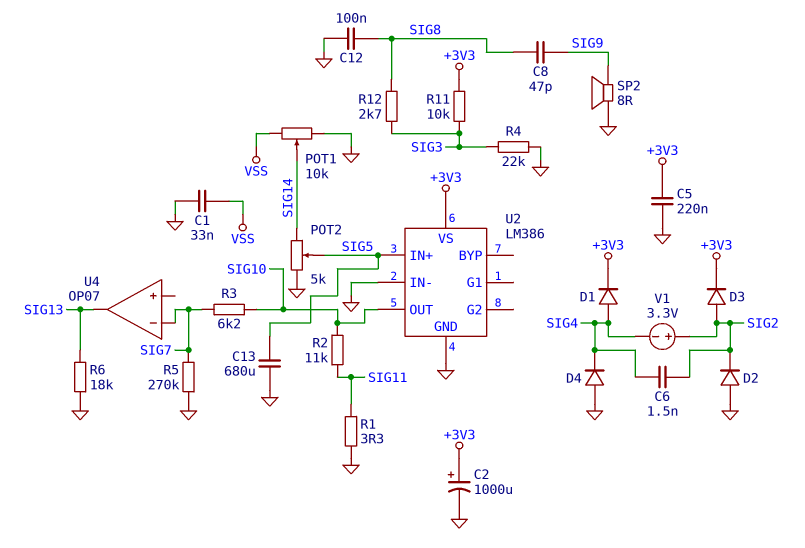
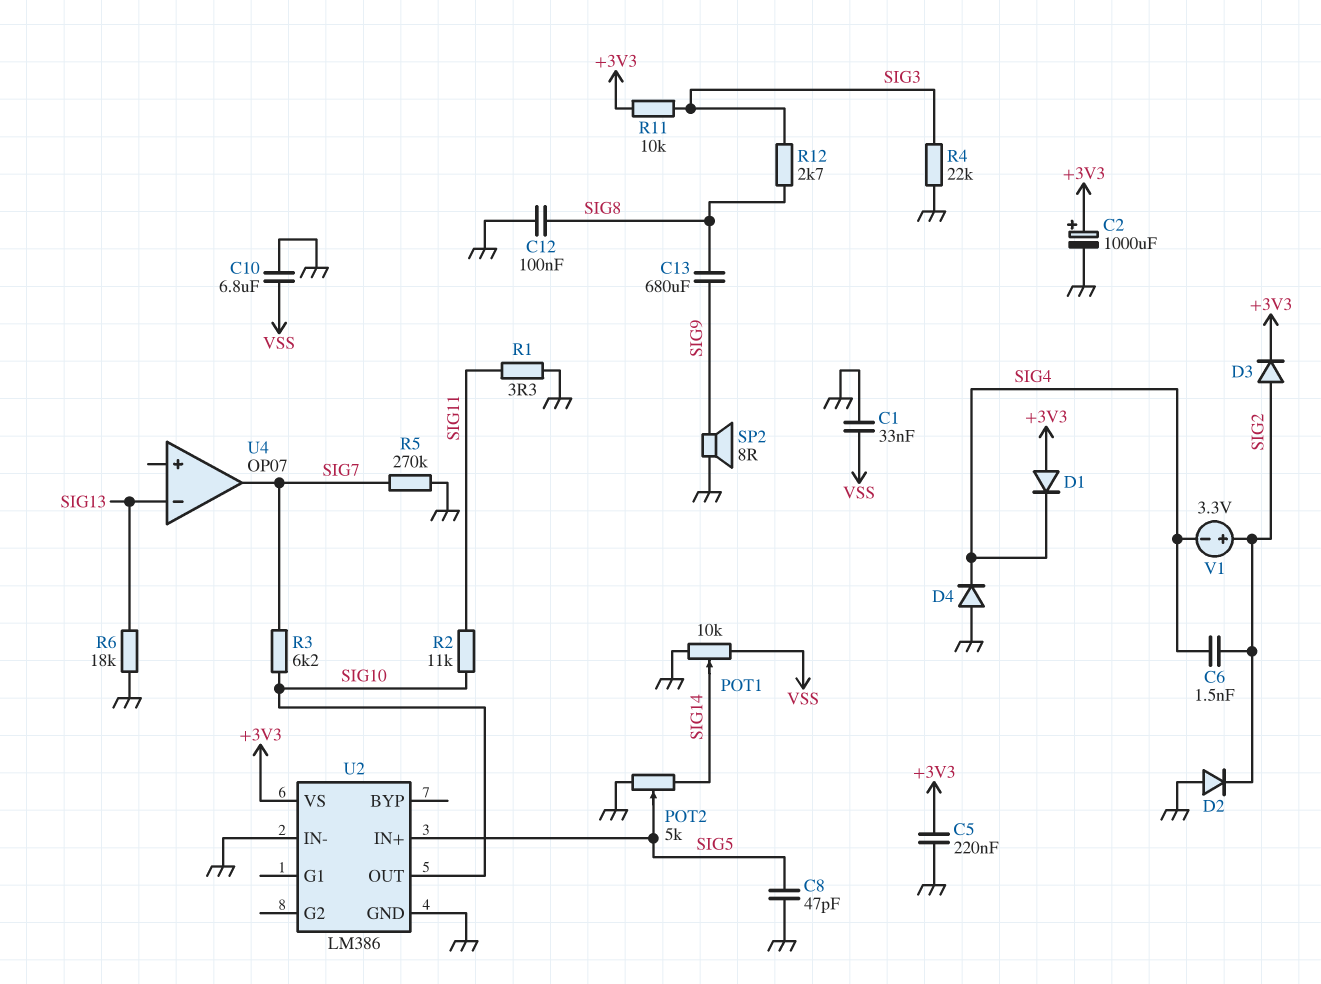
C8: 47pF (SIG8, SIG9) -> 47pF (GND, SIG5)
C10: none -> 6.8uF (GND, VSS)
C13: 680uF (GND, SIG5) -> 680uF (SIG8, SIG9)
D1: diode (A SIG4, K +3V3) -> diode (A +3V3, K SIG4)
U4 pin in-: SIG7 -> SIG13
U4 pin out: SIG13 -> SIG7

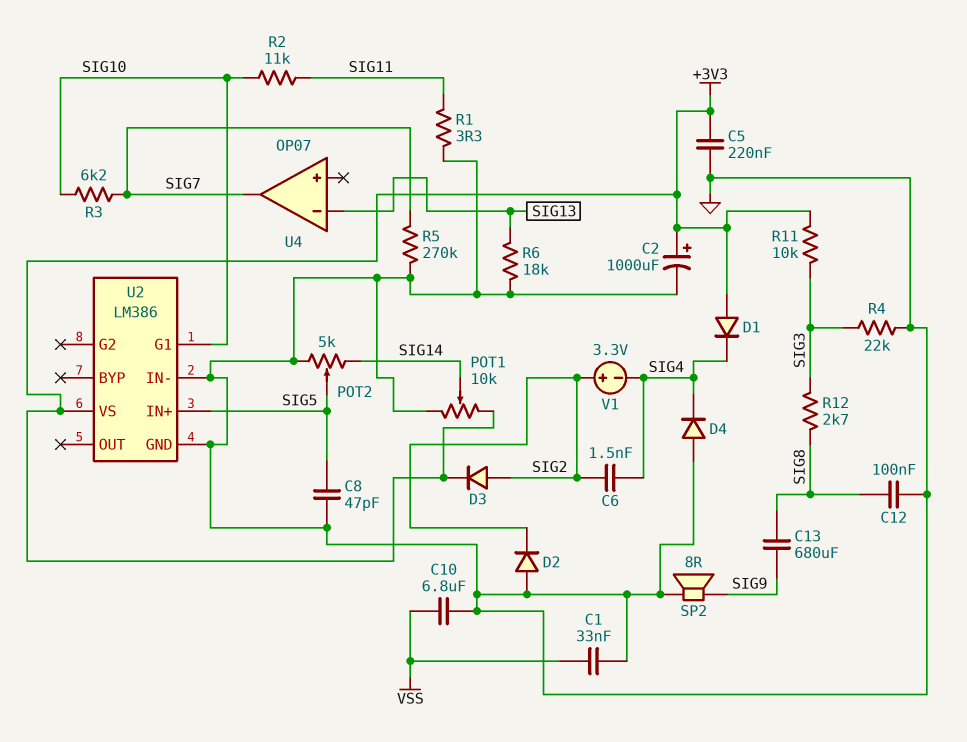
POT1: 10k (GND, VSS, wiper SIG14) -> 10k (+3V3, GND, wiper SIG14)
U2 pin G1: none -> SIG10
U2 pin OUT: SIG10 -> none

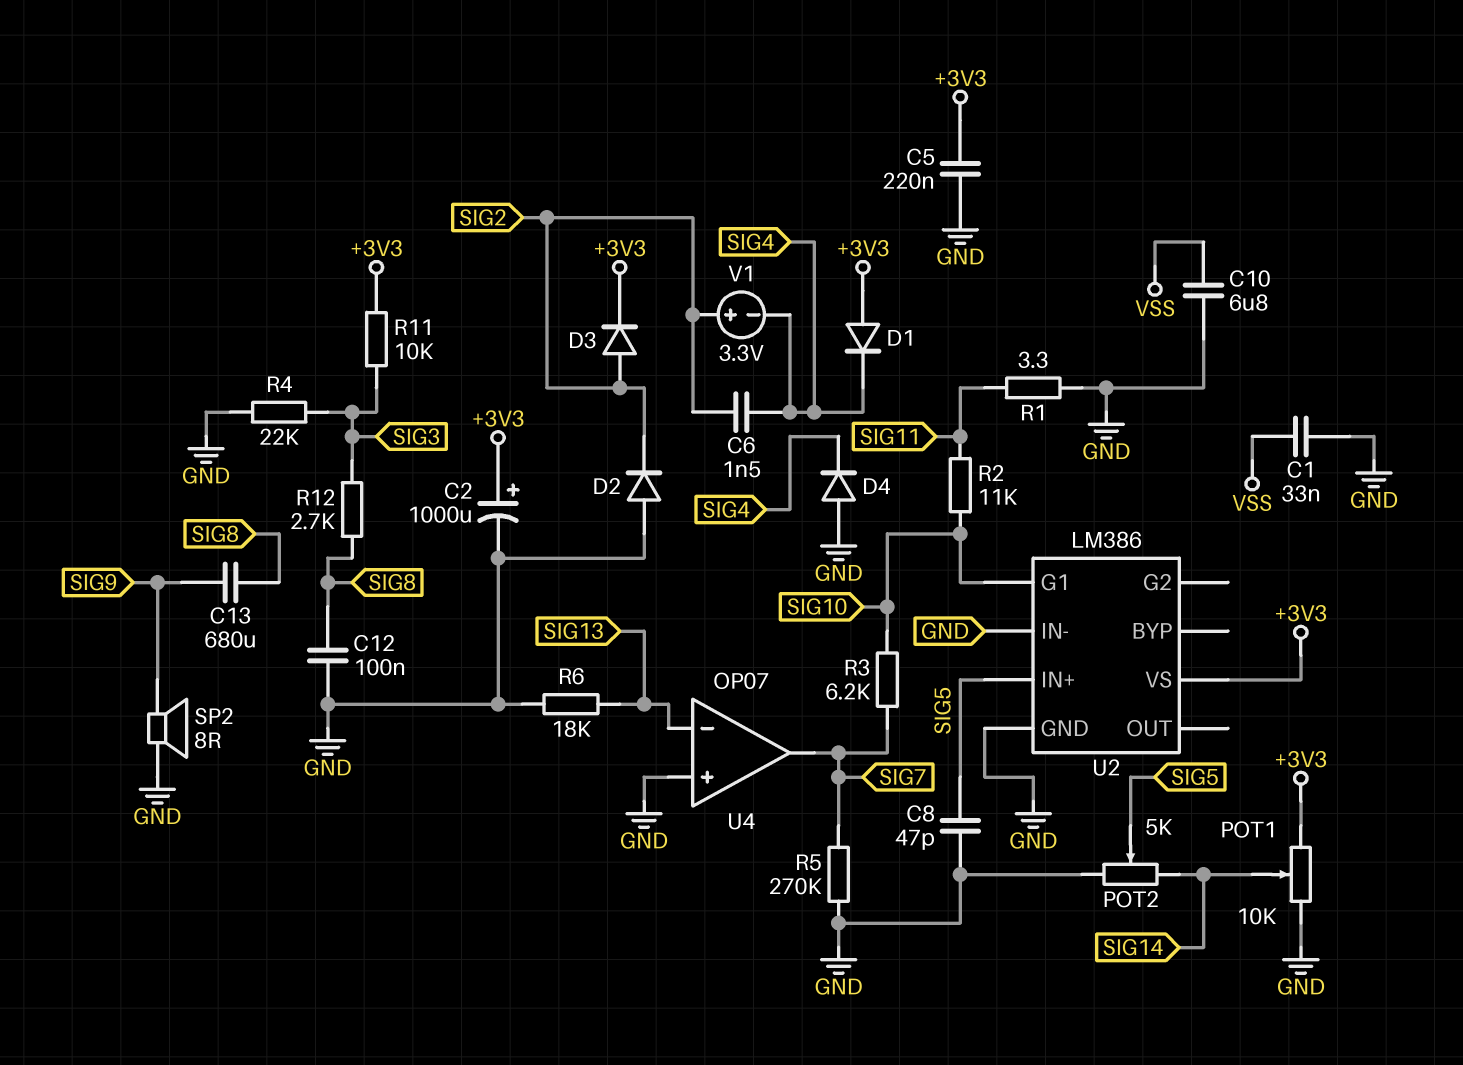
U4 pin in+: none -> GND

